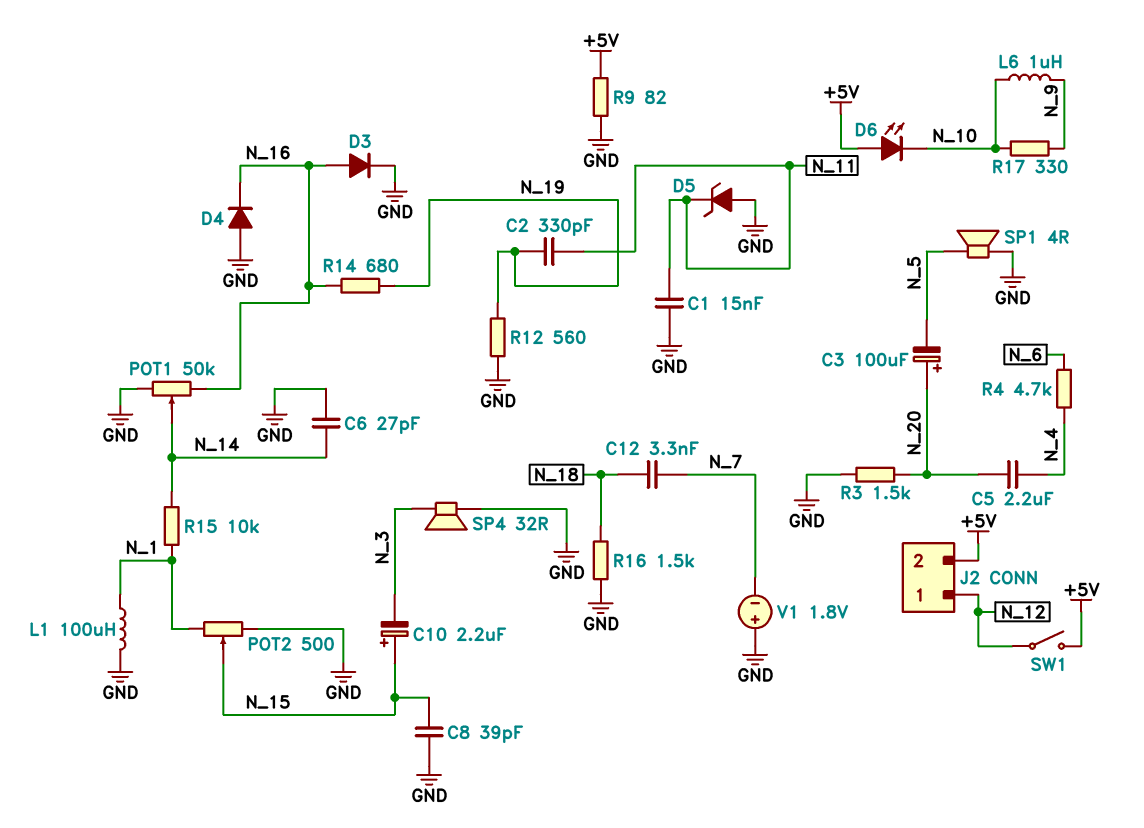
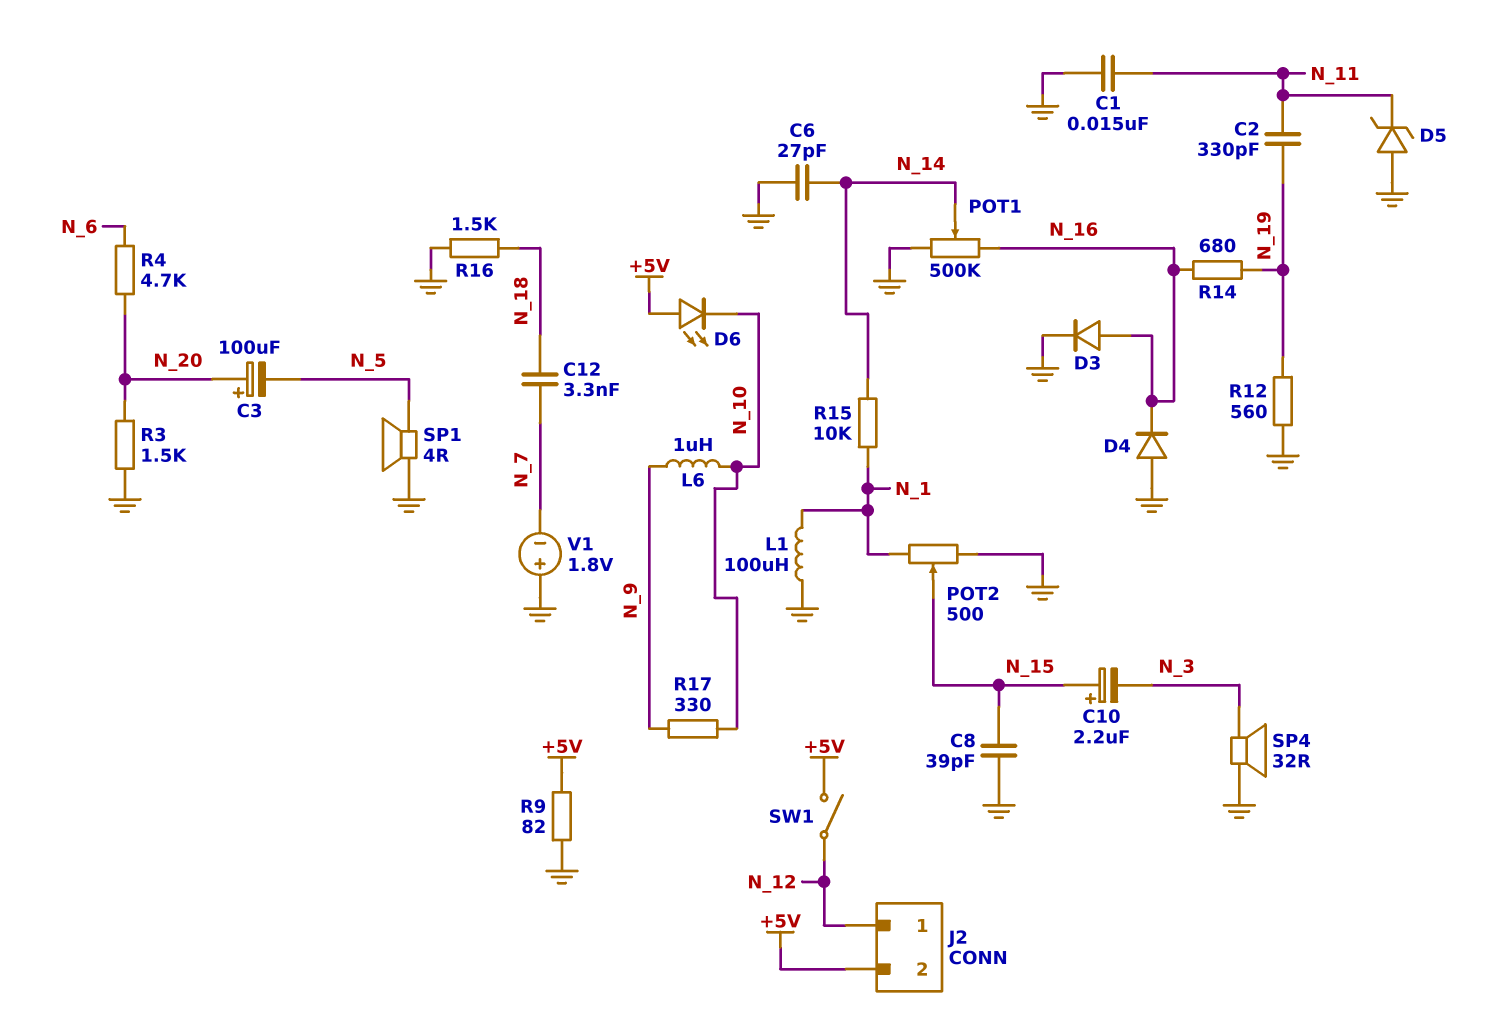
C5: 2.2uF (N_4, N_20) -> none
POT1: 50k (GND, N_16, wiper N_14) -> 500k (GND, N_16, wiper N_14)
R4: 4.7k (N_4, N_6) -> 4.7k (N_6, N_20)

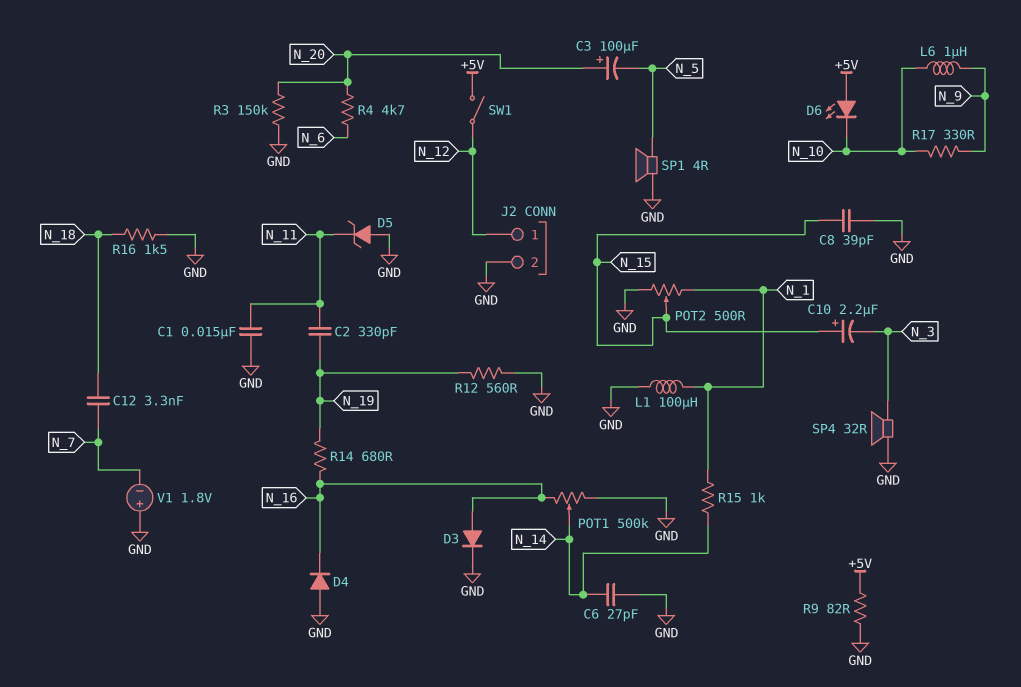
J2 pin 2: +5V -> GND
R3: 1.5k (GND, N_20) -> 150k (GND, N_20)
R15: 10k (N_1, N_14) -> 1k (N_1, N_14)

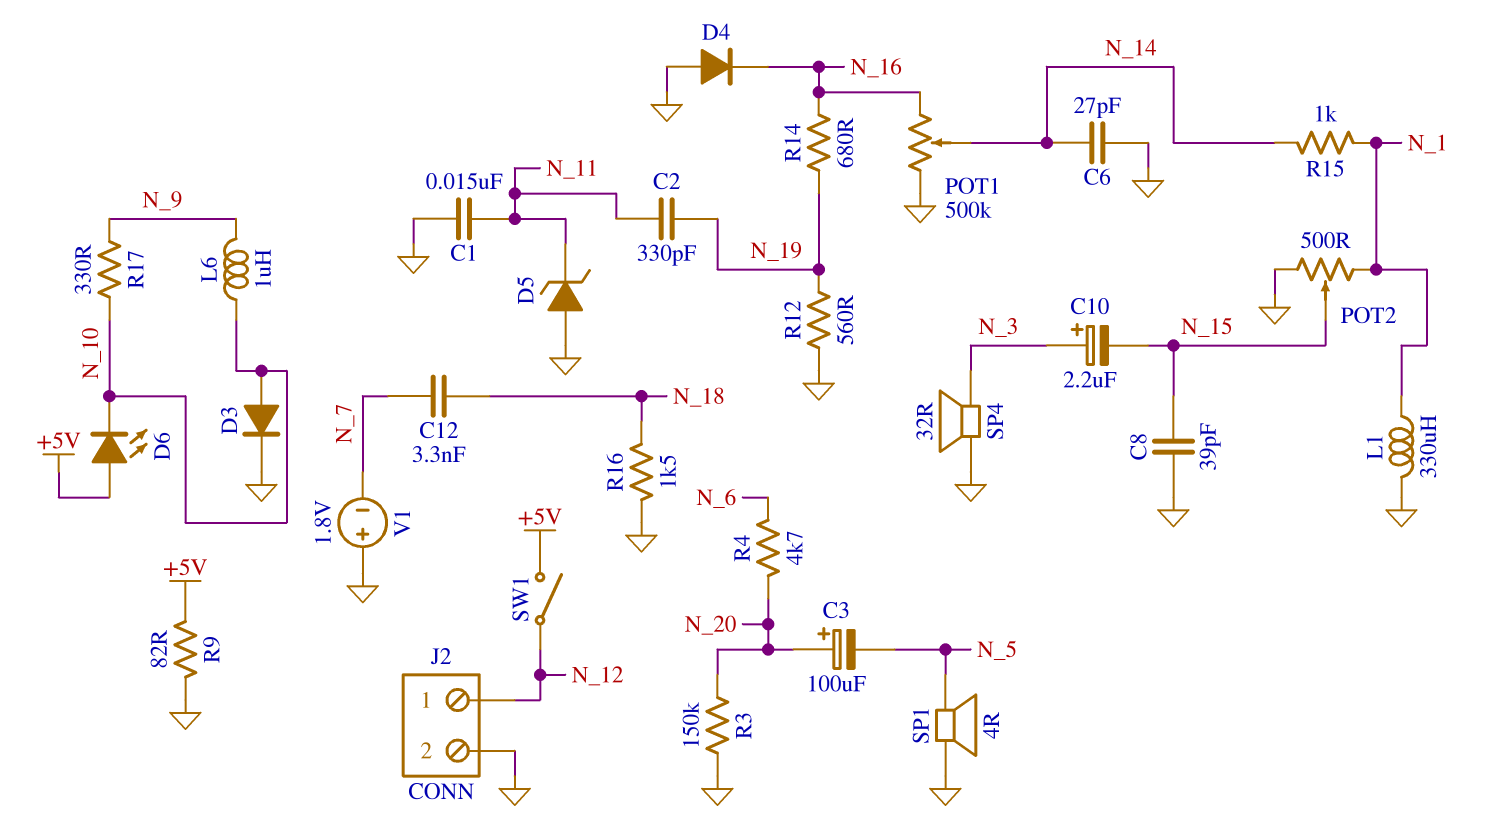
C10: 2.2uF (plus N_15, minus N_3) -> 2.2uF (plus N_3, minus N_15)
D3: diode (A N_16, K GND) -> diode (A N_10, K GND)
L1: 100uH (GND, N_1) -> 330uH (GND, N_1)

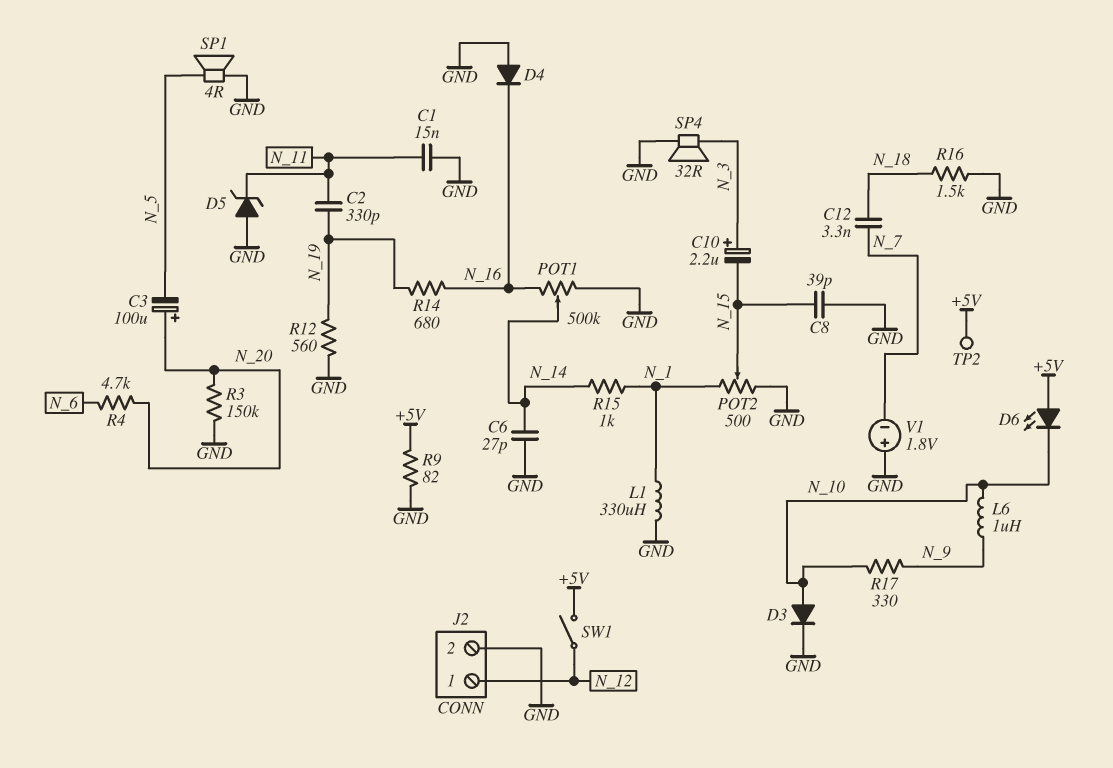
TP2: none -> test point (+5V)

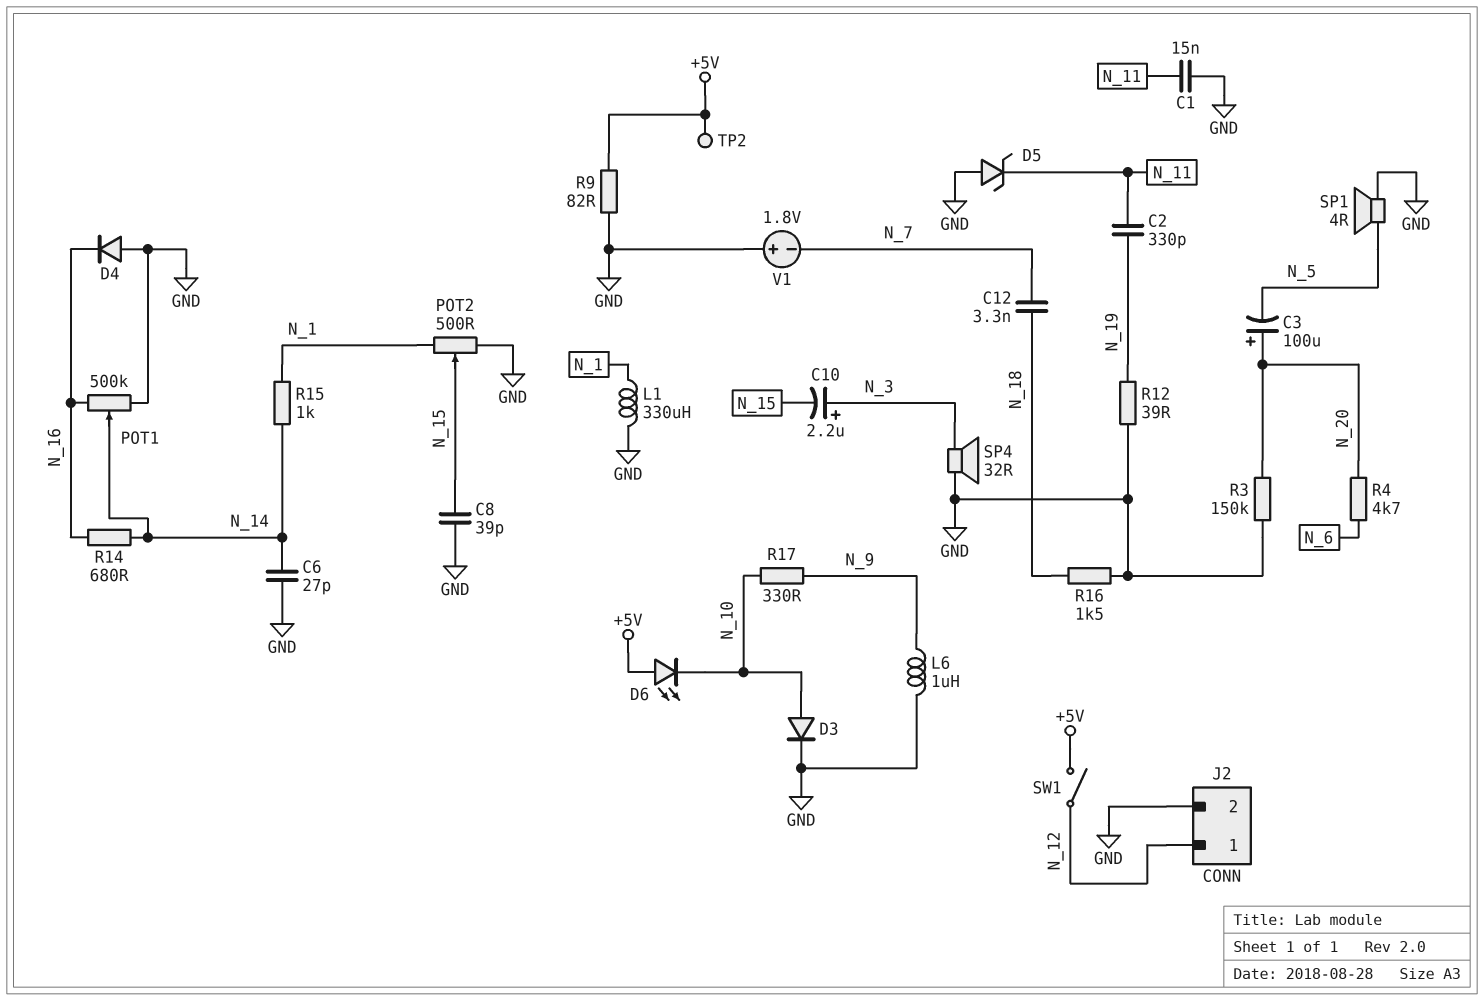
L6: 1uH (N_9, N_10) -> 1uH (GND, N_9)
R12: 560 (GND, N_19) -> 39 (GND, N_19)
R14: 680 (N_16, N_19) -> 680 (N_14, N_16)

